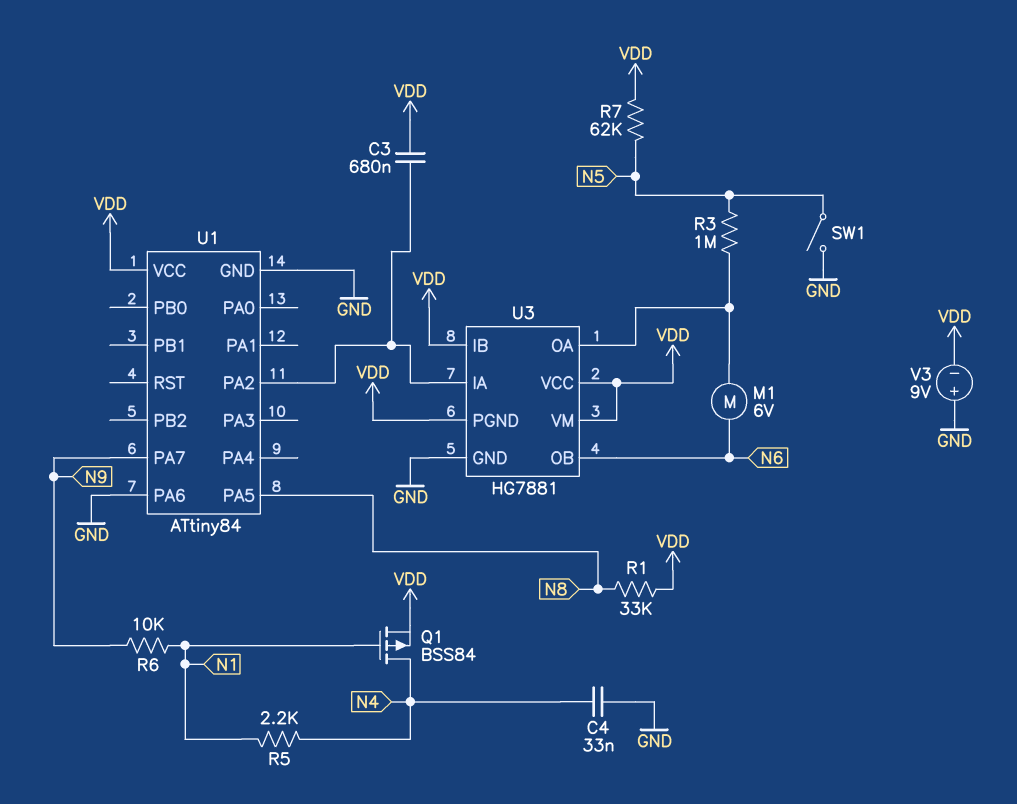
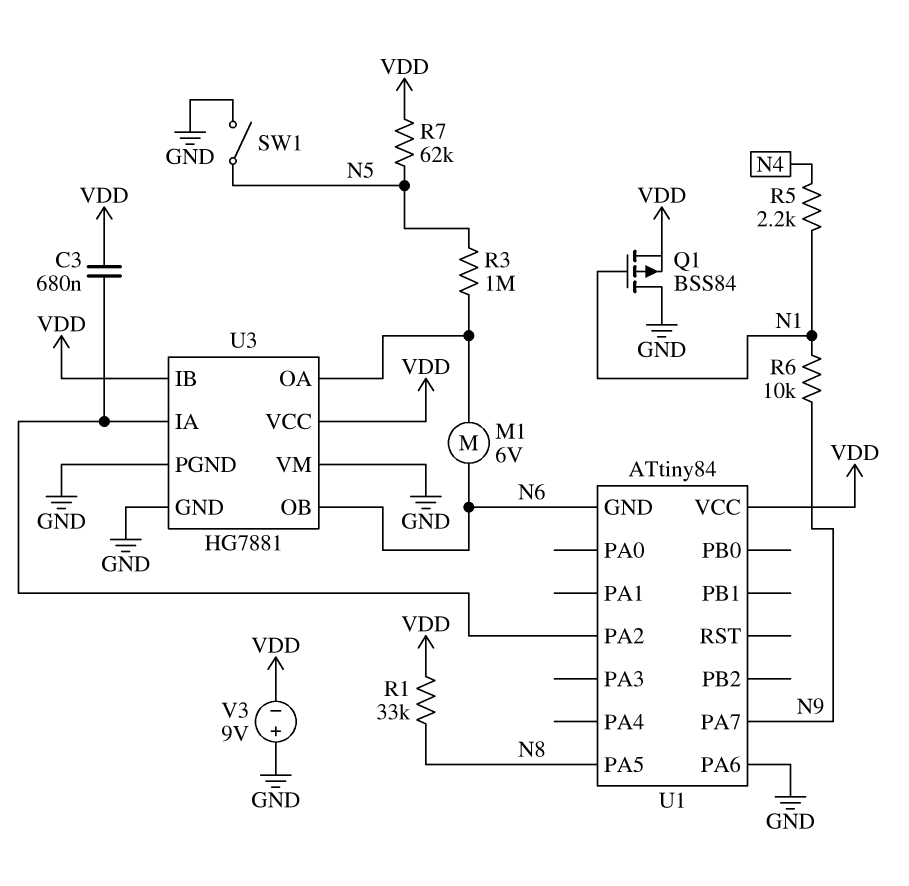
C4: 33nF (GND, N4) -> none
Q1: PMOS BSS84 (G N1, D N4, S VDD) -> PMOS BSS84 (G N1, D GND, S VDD)
U1 pin GND: GND -> N6
U3 pin PGND: VDD -> GND
U3 pin VM: VDD -> GND

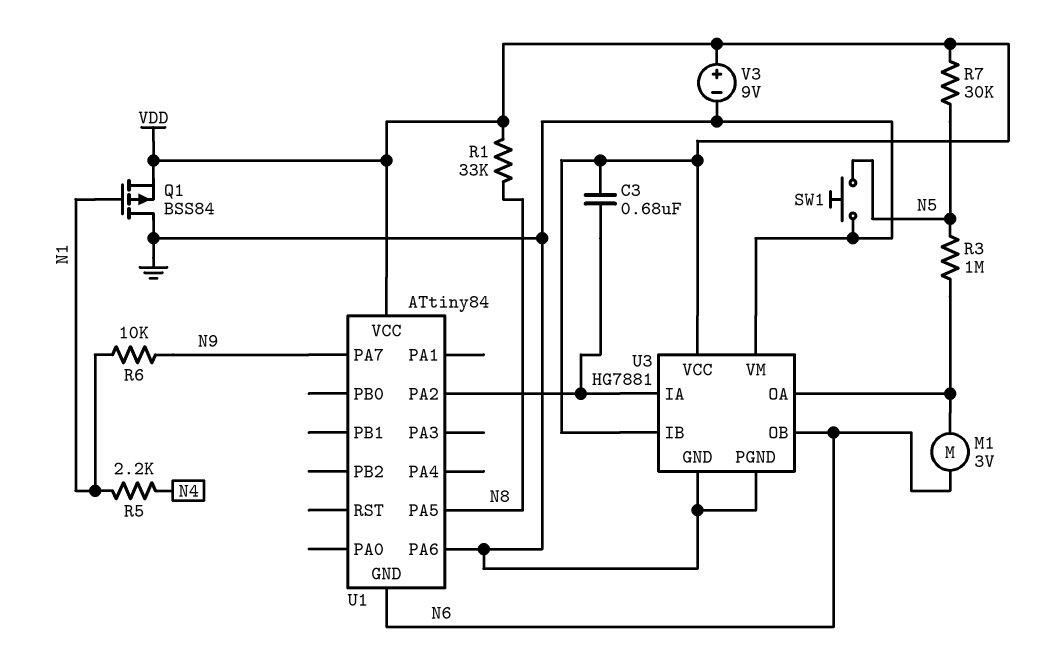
M1: motor 6V (N6, U3/OA) -> motor 3V (N6, U3/OA)
R7: 62k (N5, VDD) -> 30k (N5, VDD)
SW1: switch (GND, N5) -> button (GND, N5)
V3: 9V (plus GND, minus VDD) -> 9V (plus VDD, minus GND)

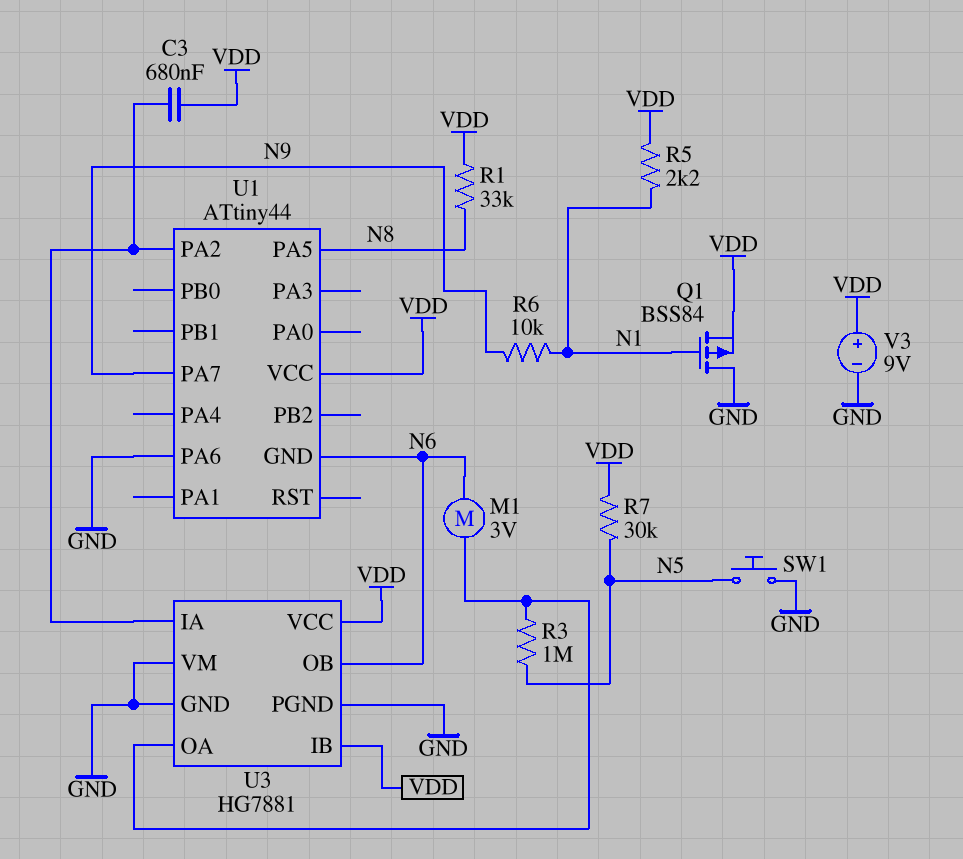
R5: 2.2k (N1, N4) -> 2.2k (N1, VDD)
U1: ATtiny84 -> ATtiny44

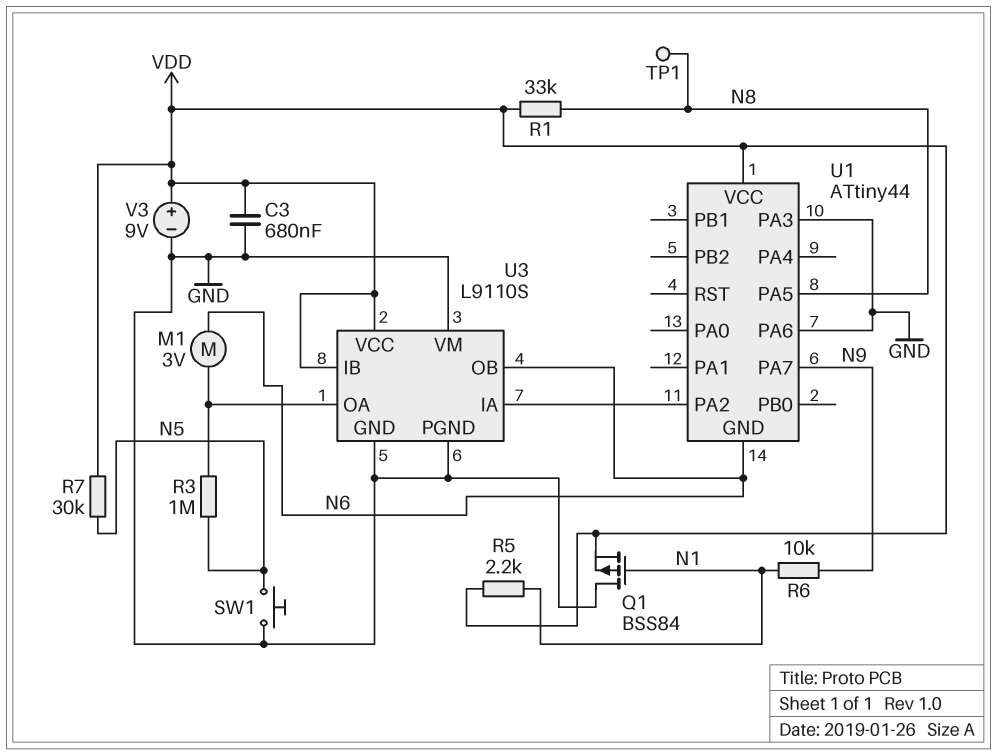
C3: 680nF (U1/PA2, VDD) -> 680nF (GND, VDD)
TP1: none -> test point (N8)
U1 pin PA3: none -> GND
U3: HG7881 -> L9110S

